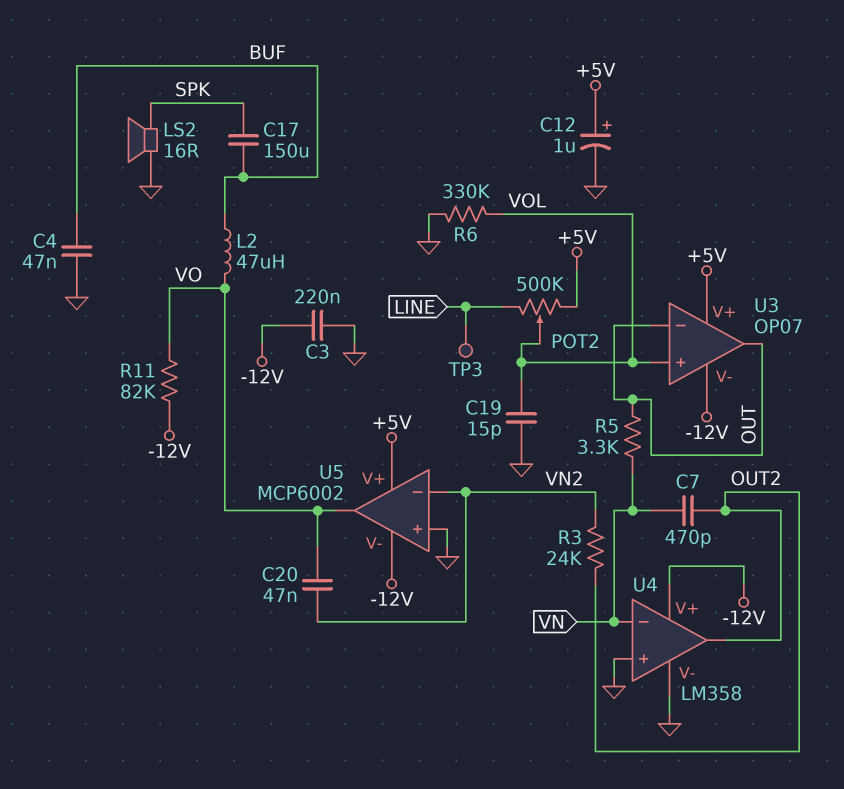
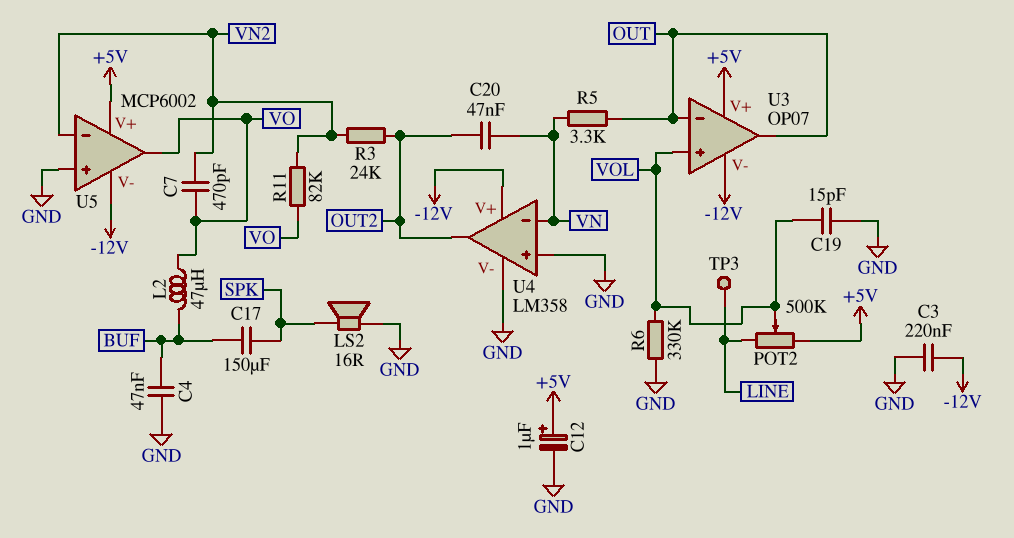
C7: 470pF (OUT2, VN) -> 470pF (VN2, VO)
C20: 47nF (VN2, VO) -> 47nF (OUT2, VN)
R11: 82k (-12V, VO) -> 82k (VN2, VO)

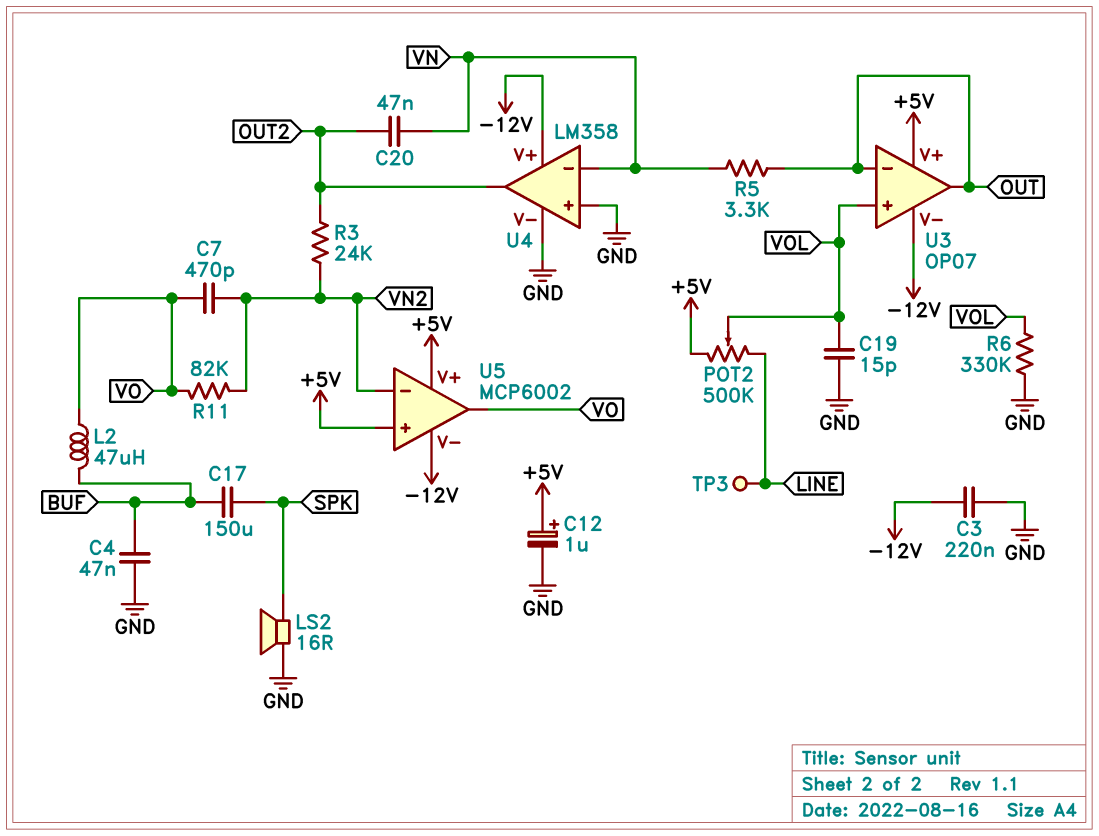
U5 pin in+: GND -> +5V

